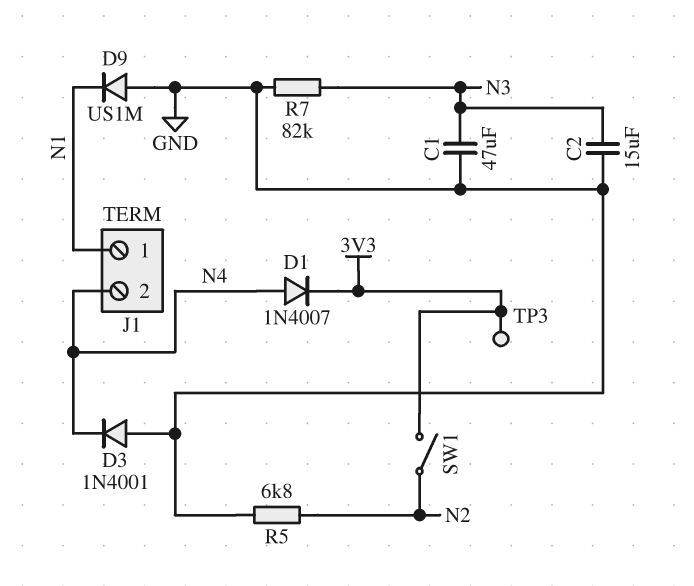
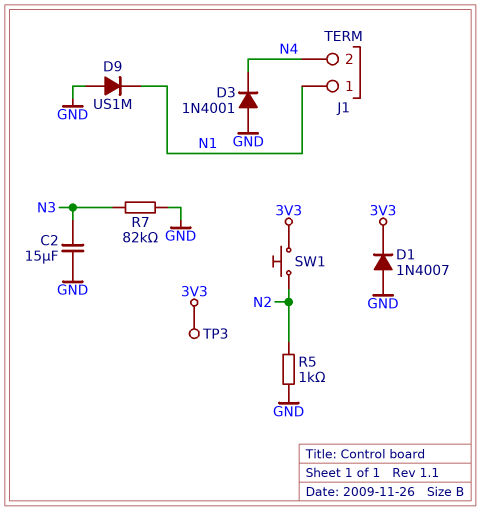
C1: 47uF (GND, N3) -> none
D1: diode 1N4007 (A N4, K 3V3) -> diode 1N4007 (A GND, K 3V3)
R5: 6.8k (GND, N2) -> 1k (GND, N2)
SW1: switch (3V3, N2) -> button (3V3, N2)

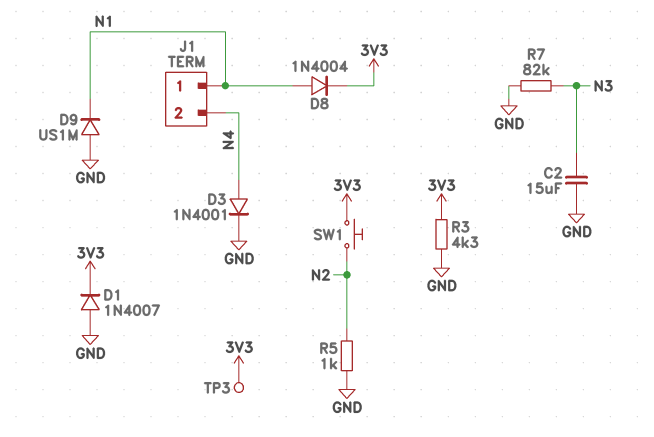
D3: diode 1N4001 (A GND, K N4) -> diode 1N4001 (A N4, K GND)
D8: none -> diode 1N4004 (A N1, K 3V3)
R3: none -> 4.3k (3V3, GND)

